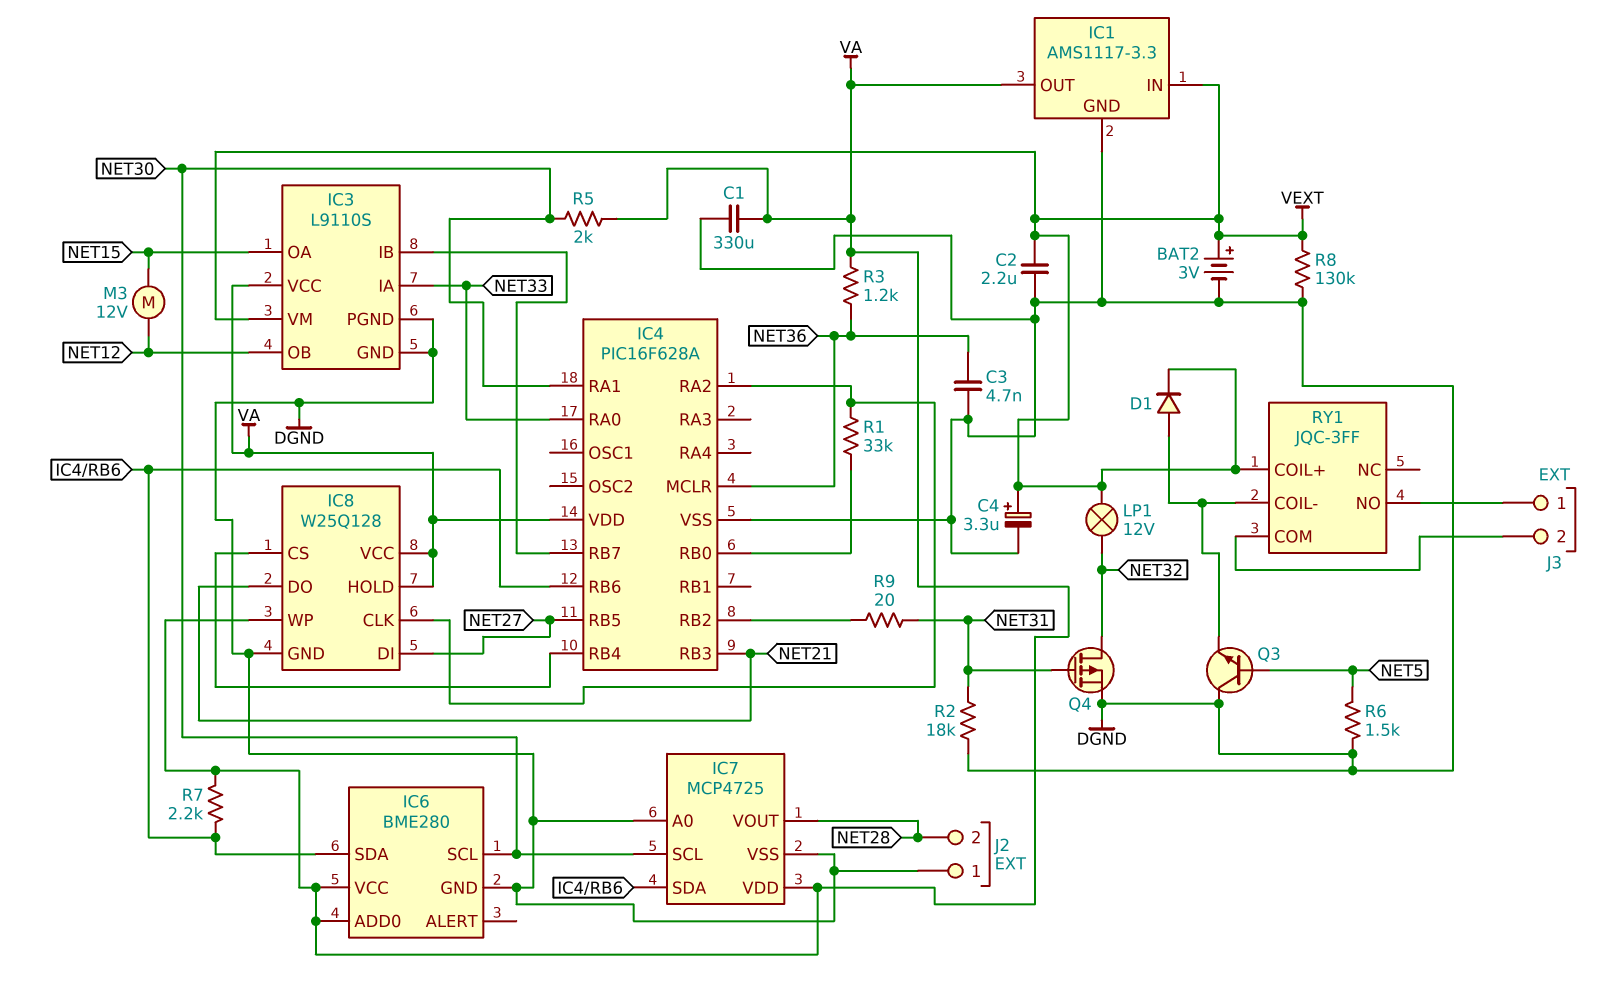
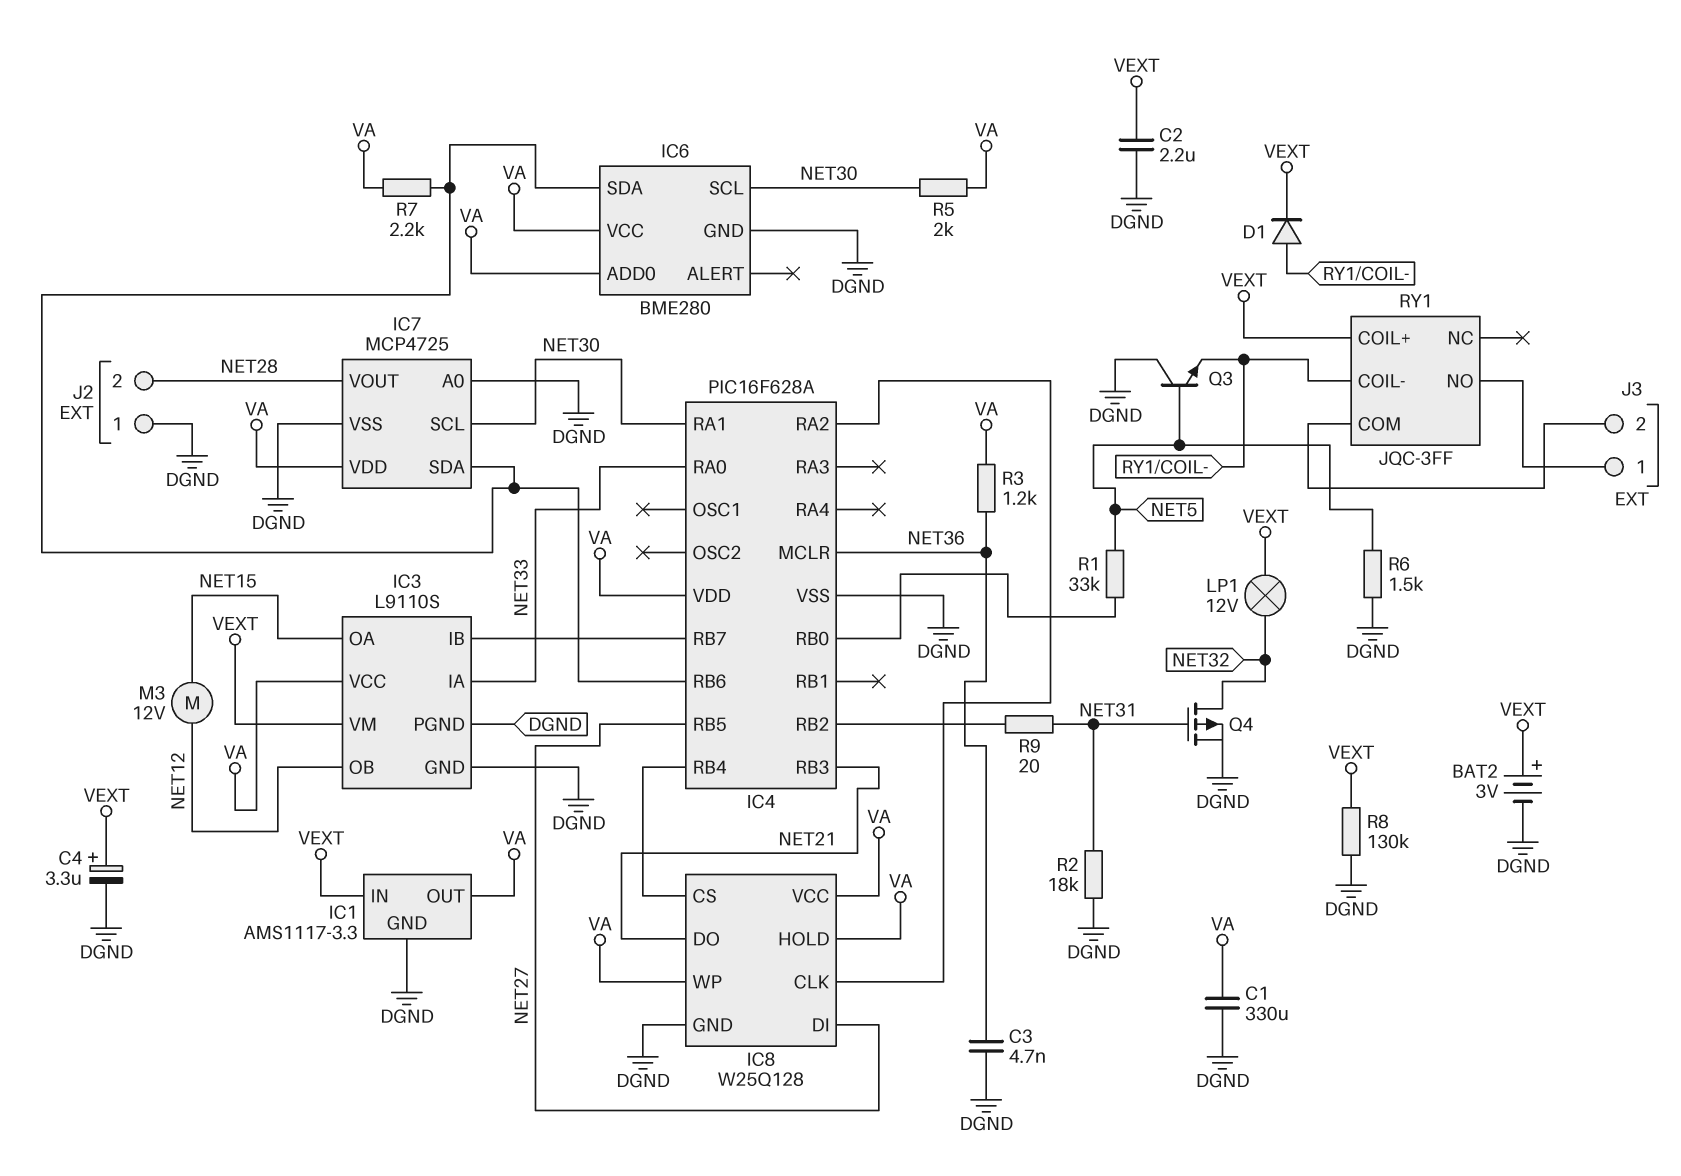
R1: 33k (IC4/RA2, IC4/RB0) -> 33k (IC4/RB0, NET5)

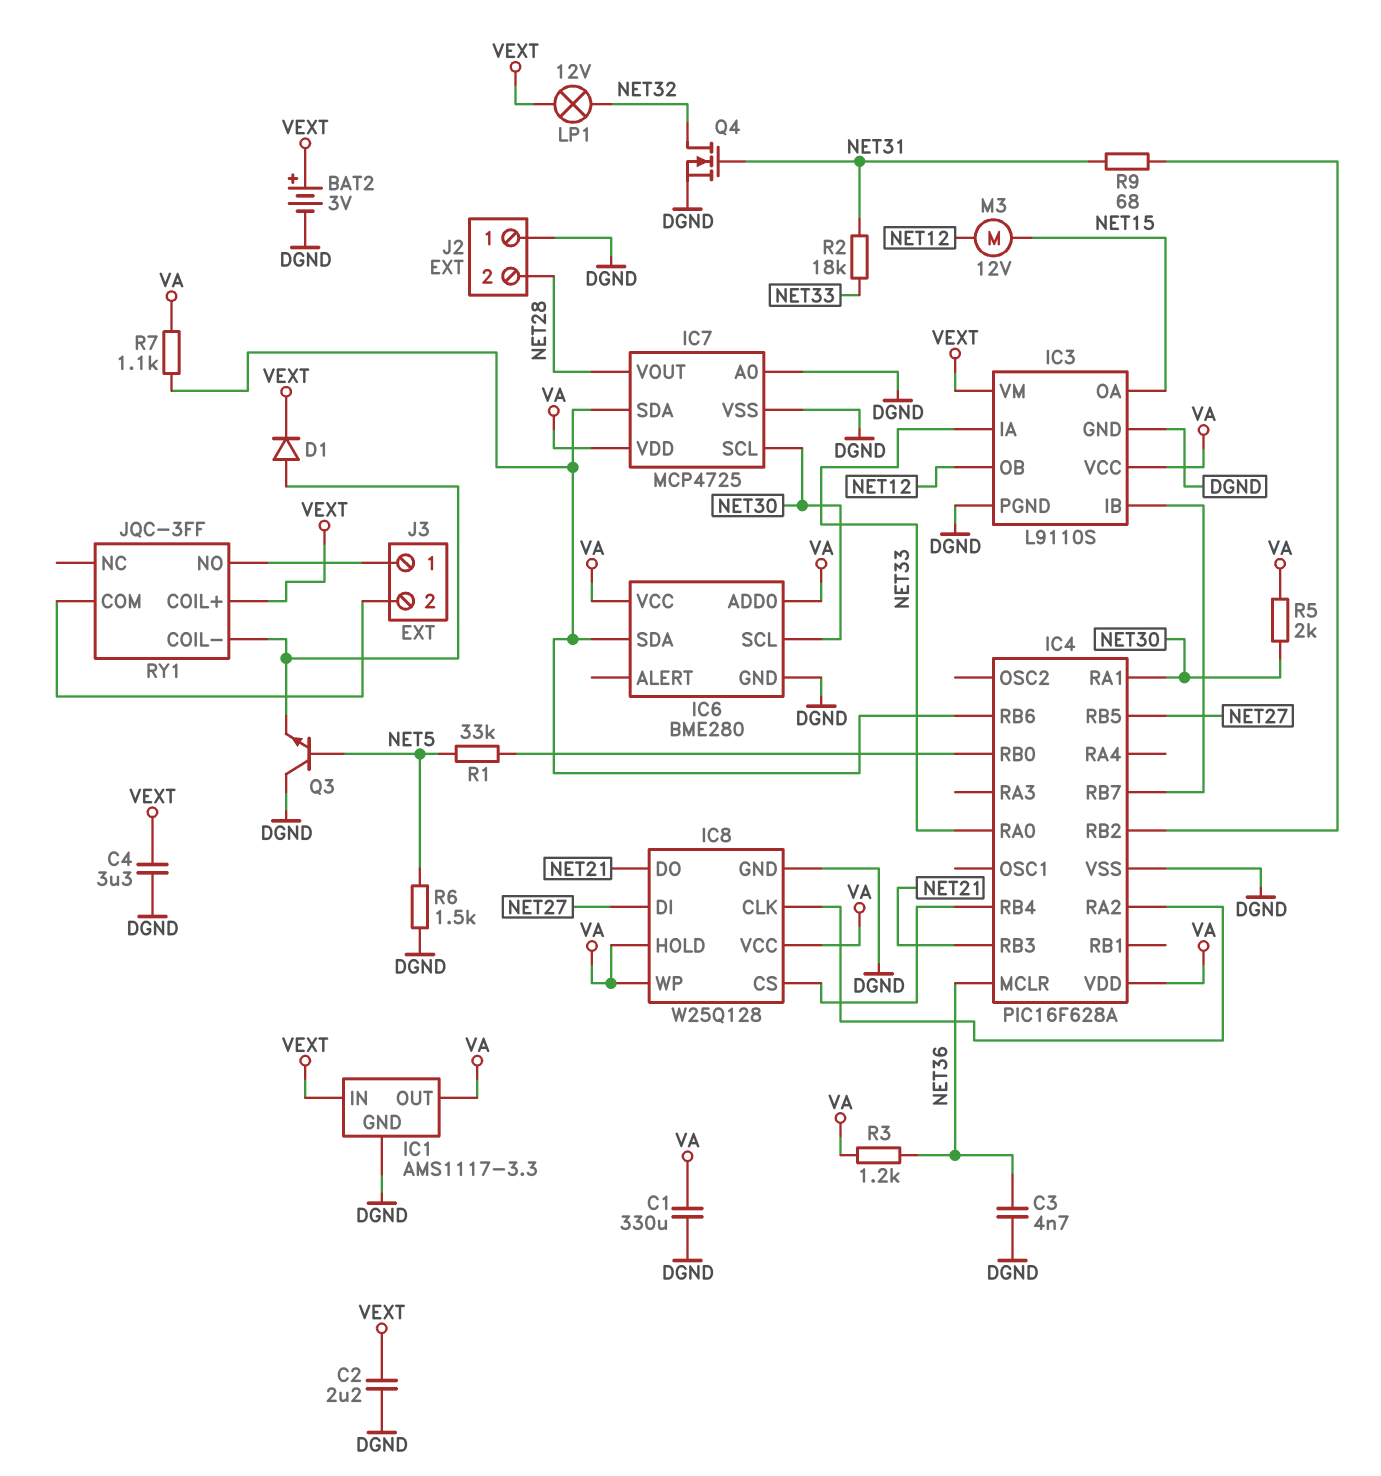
C4: 3.3uF (plus VEXT, minus DGND) -> 3.3uF (DGND, VEXT)
Q4: PMOS (G NET31, D NET32, S DGND) -> NMOS (G NET31, D NET32, S DGND)
R2: 18k (DGND, NET31) -> 18k (NET31, NET33)
R7: 2.2k (IC4/RB6, VA) -> 1.1k (IC4/RB6, VA)
R8: 130k (DGND, VEXT) -> none
R9: 20 (IC4/RB2, NET31) -> 68 (IC4/RB2, NET31)

